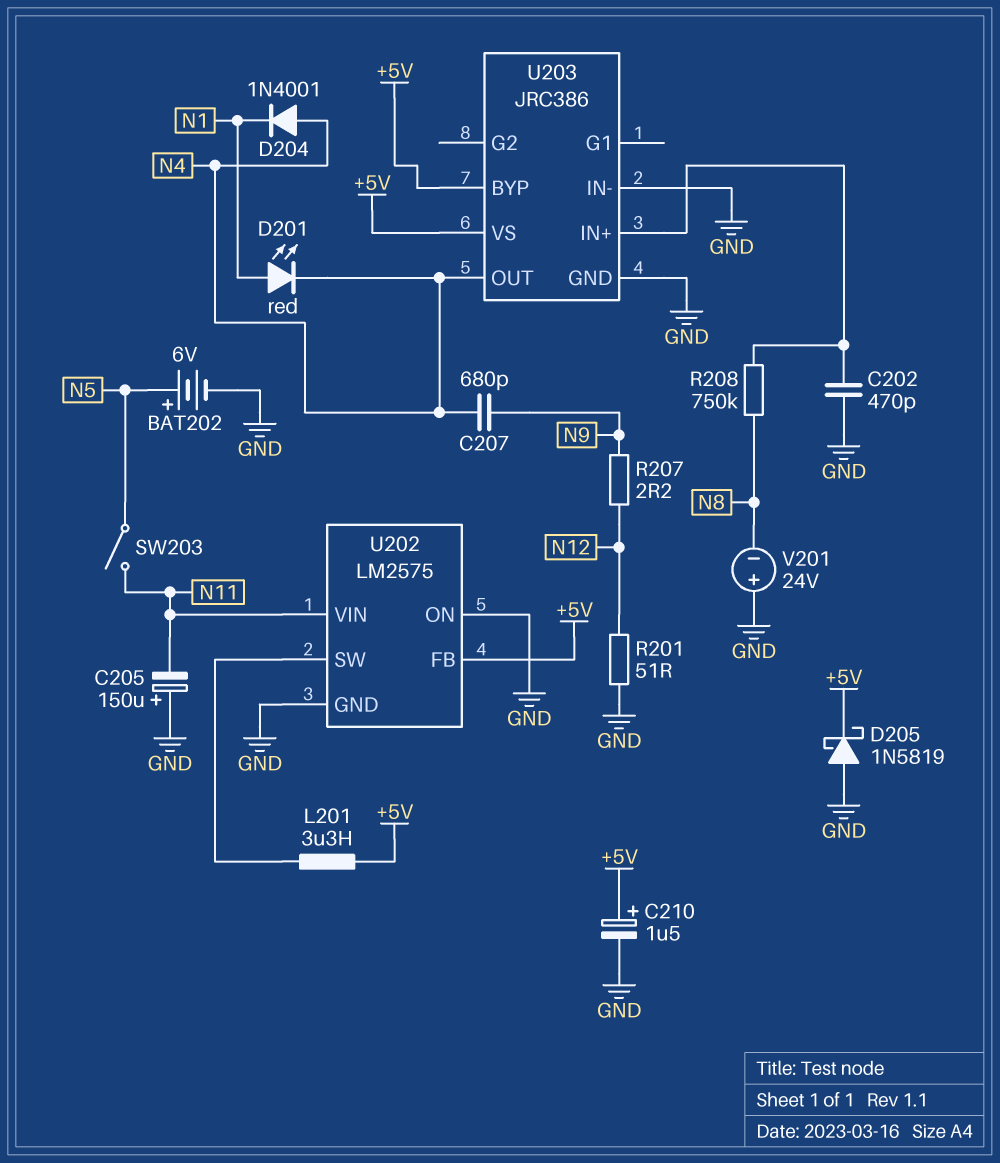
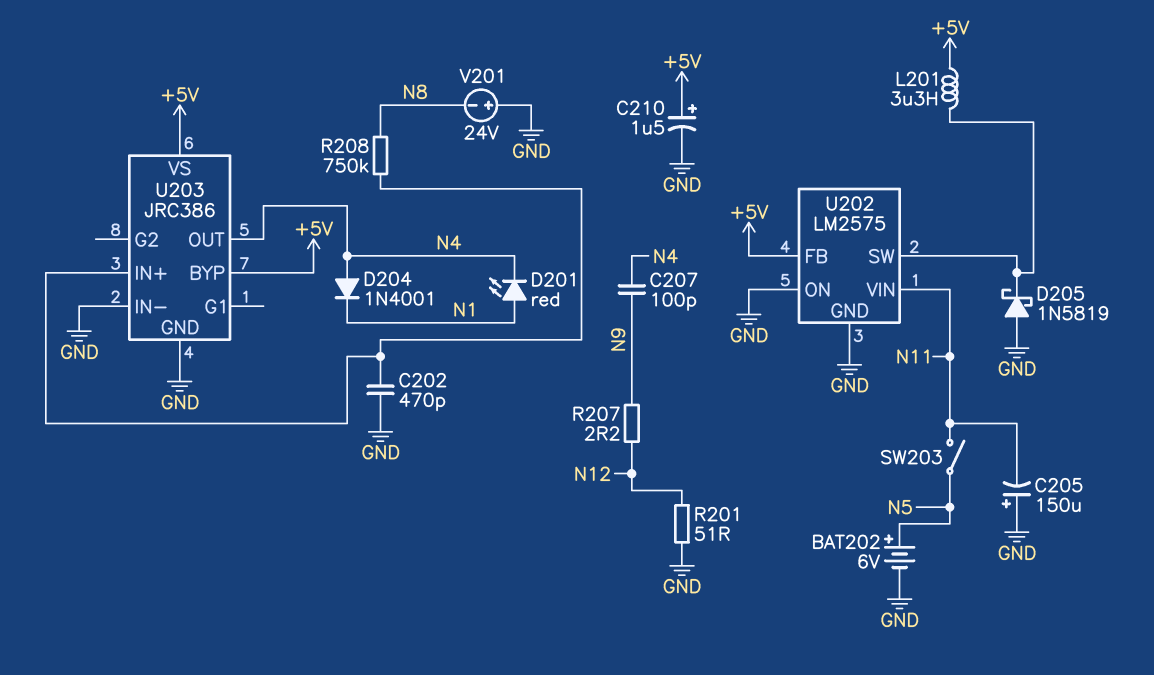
C207: 680pF (N4, N9) -> 100pF (N4, N9)
D205: schottky 1N5819 (A GND, K +5V) -> schottky 1N5819 (A GND, K U202/SW)

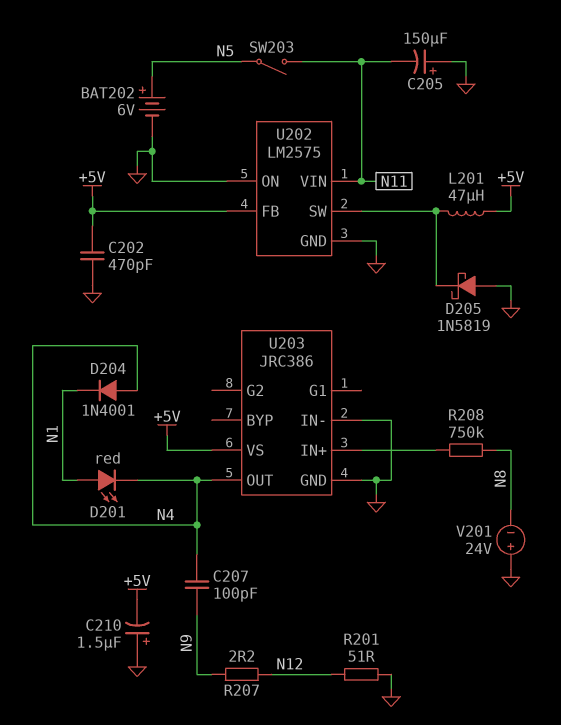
C202: 470pF (GND, U203/IN+) -> 470pF (+5V, GND)
C210: 1.5uF (plus +5V, minus GND) -> 1.5uF (plus GND, minus +5V)
L201: 3.3uH (+5V, U202/SW) -> 47uH (+5V, U202/SW)
U203 pin BYP: +5V -> none

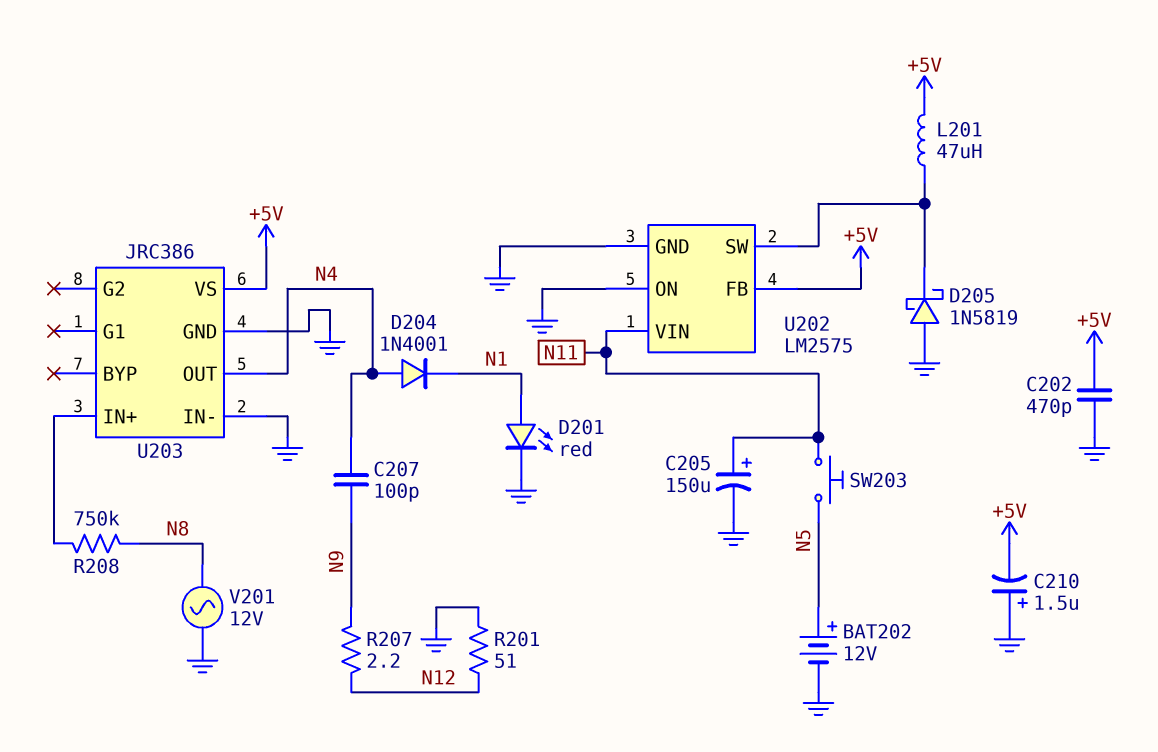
BAT202: 6V (plus N5, minus GND) -> 12V (plus N5, minus GND)
C205: 150uF (plus GND, minus N11) -> 150uF (plus N11, minus GND)
D201: LED red (A N1, K N4) -> LED red (A N1, K GND)
SW203: switch (N5, N11) -> button (N5, N11)
V201: 24V (plus GND, minus N8) -> AC 12V (GND, N8)

